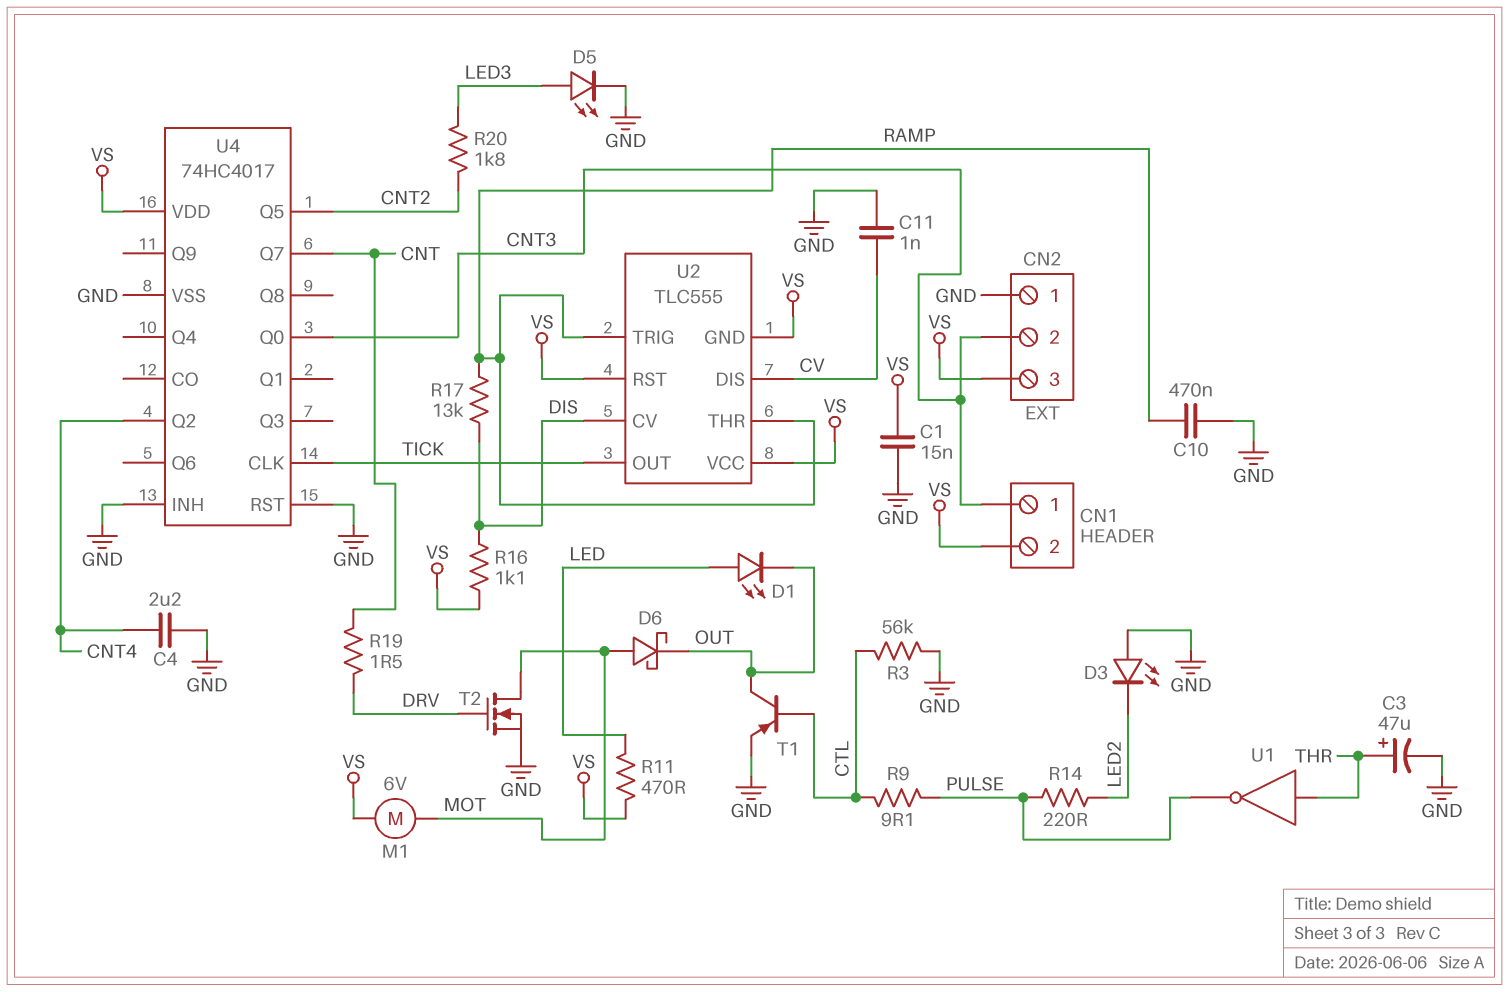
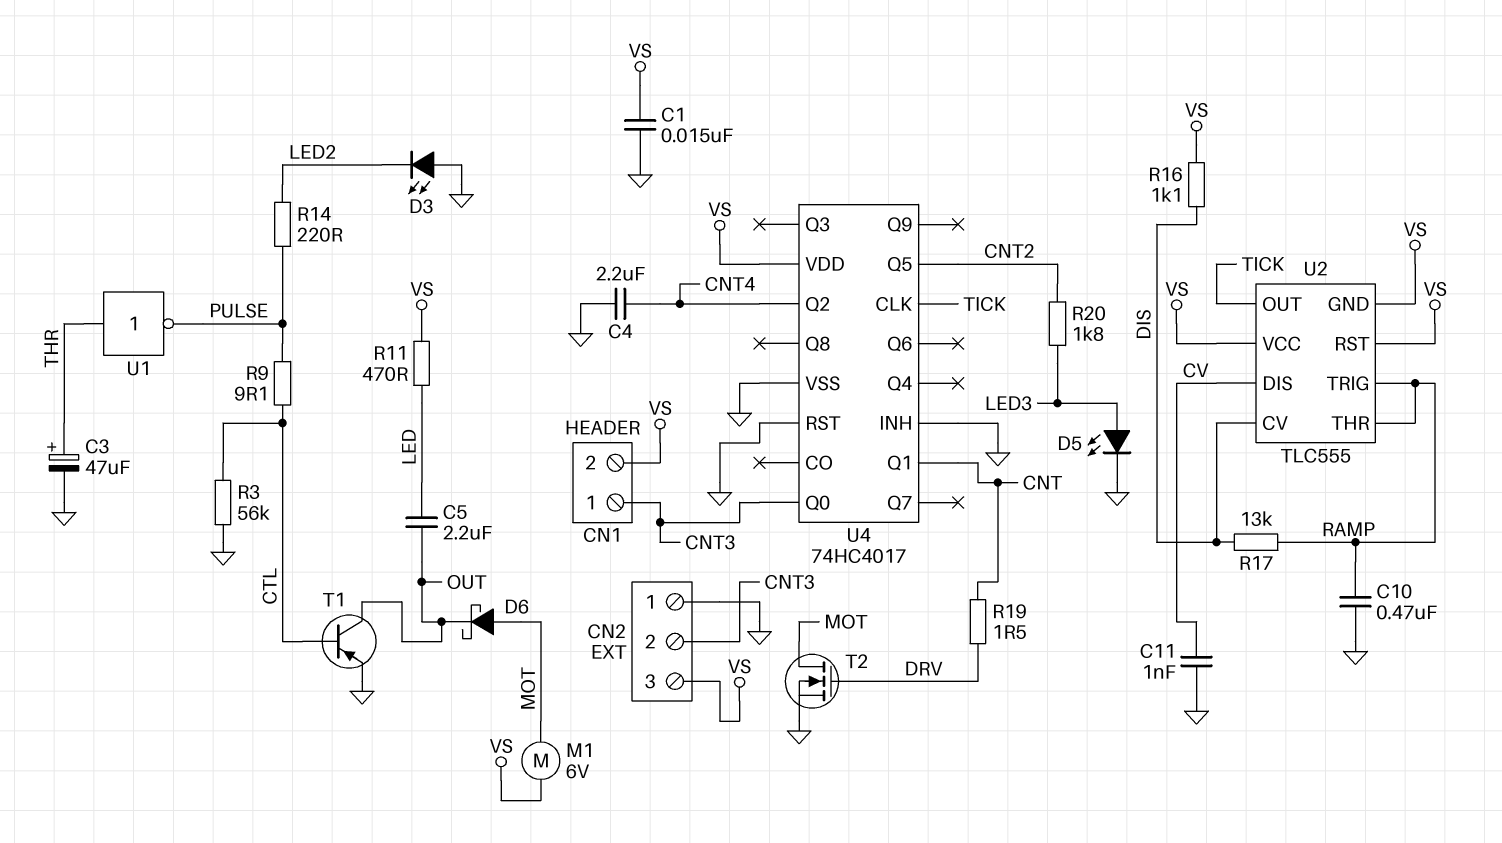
C5: none -> 2.2uF (LED, OUT)
D1: LED (A LED, K OUT) -> none
U4 pin Q1: none -> CNT
U4 pin Q7: CNT -> none

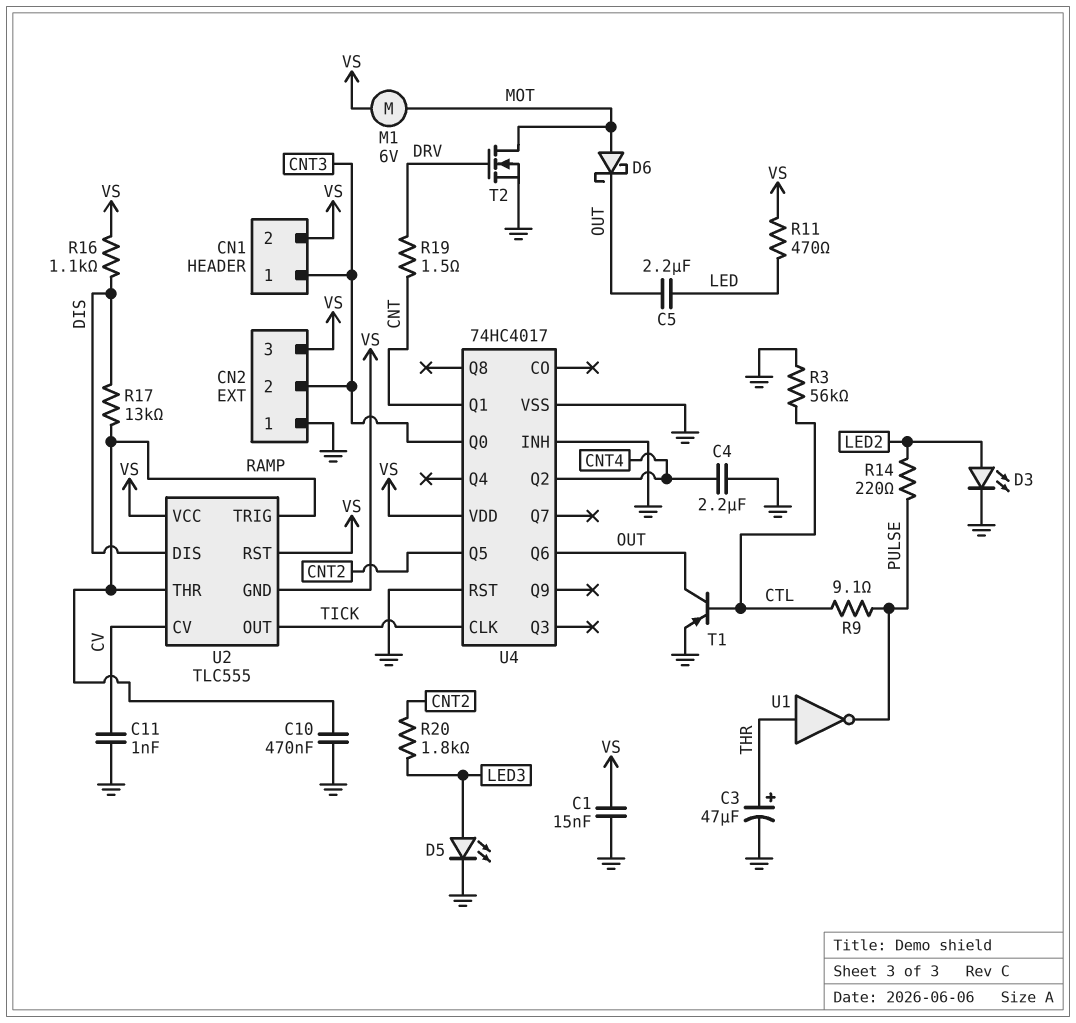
D3: LED (A GND, K LED2) -> LED (A LED2, K GND)
U2 pin CV: DIS -> CV
U2 pin DIS: CV -> DIS
U4 pin Q6: none -> OUT

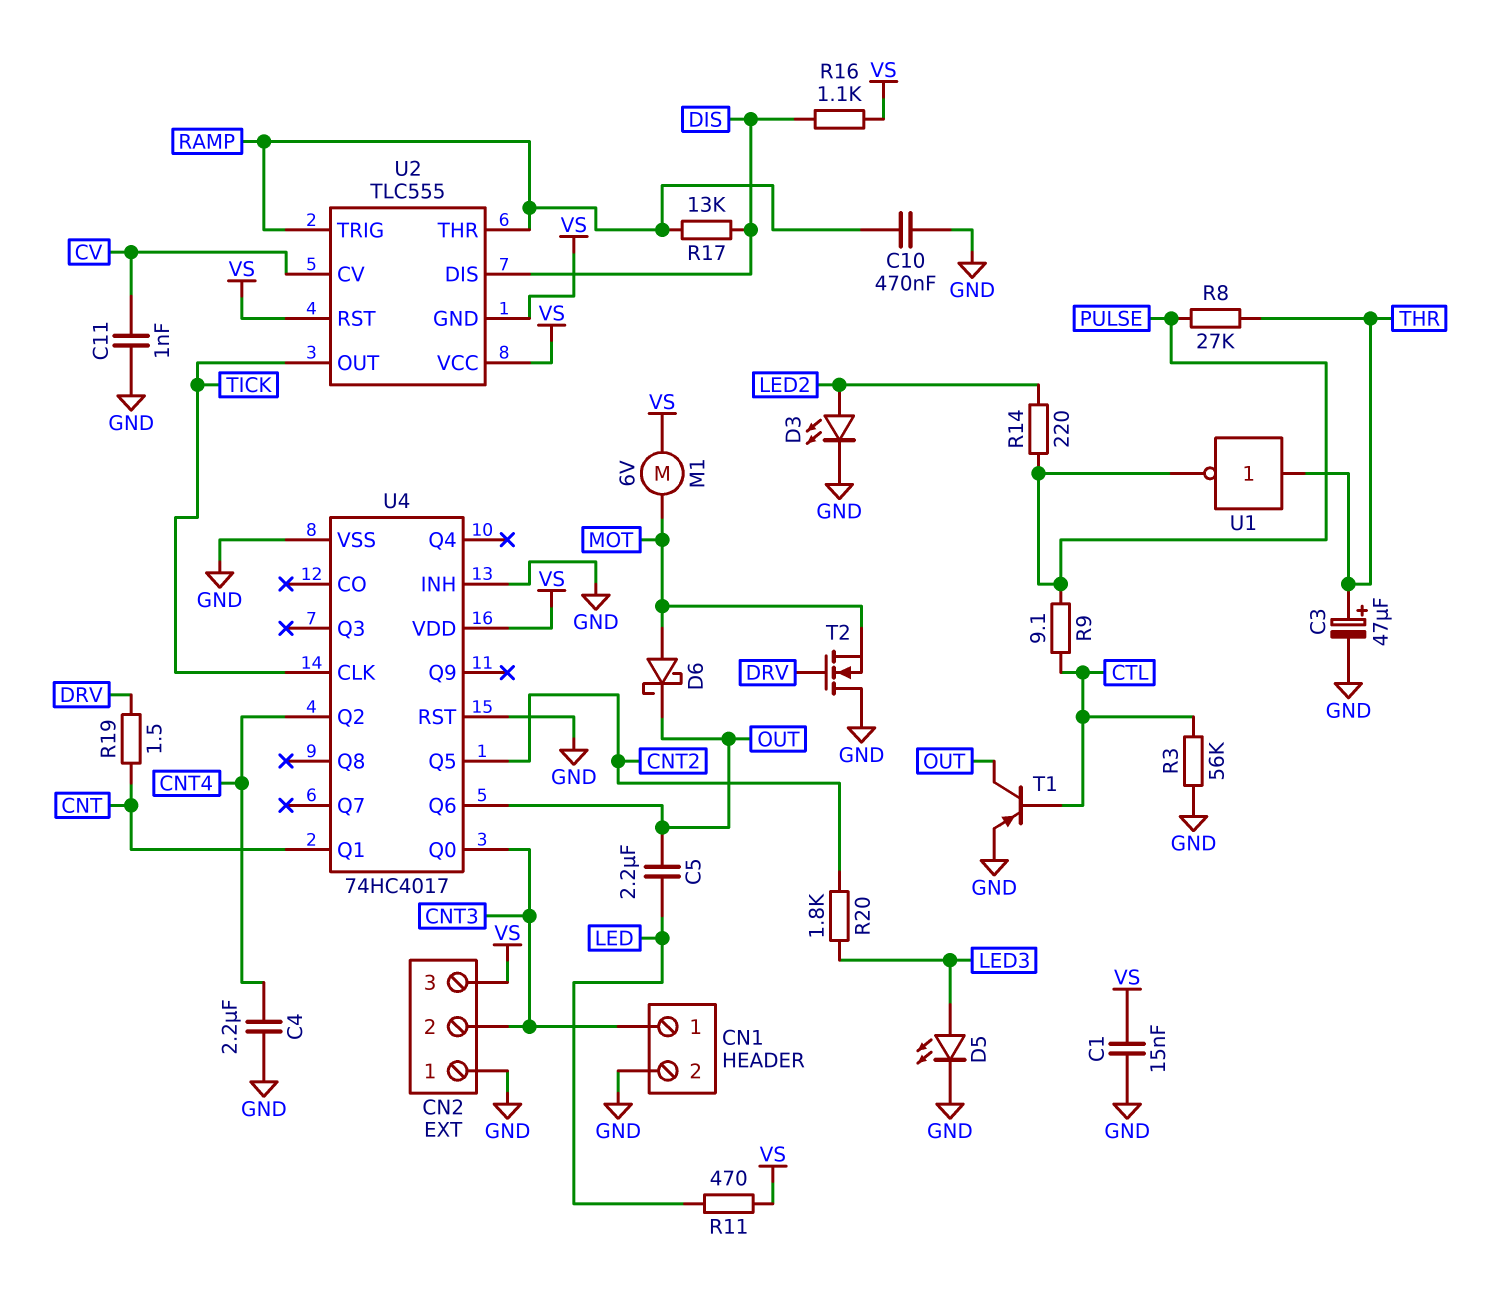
CN1 pin 2: VS -> GND
R8: none -> 27k (PULSE, THR)
T2: NMOS (G DRV, D MOT, S GND) -> NMOS (G DRV, D GND, S MOT)

